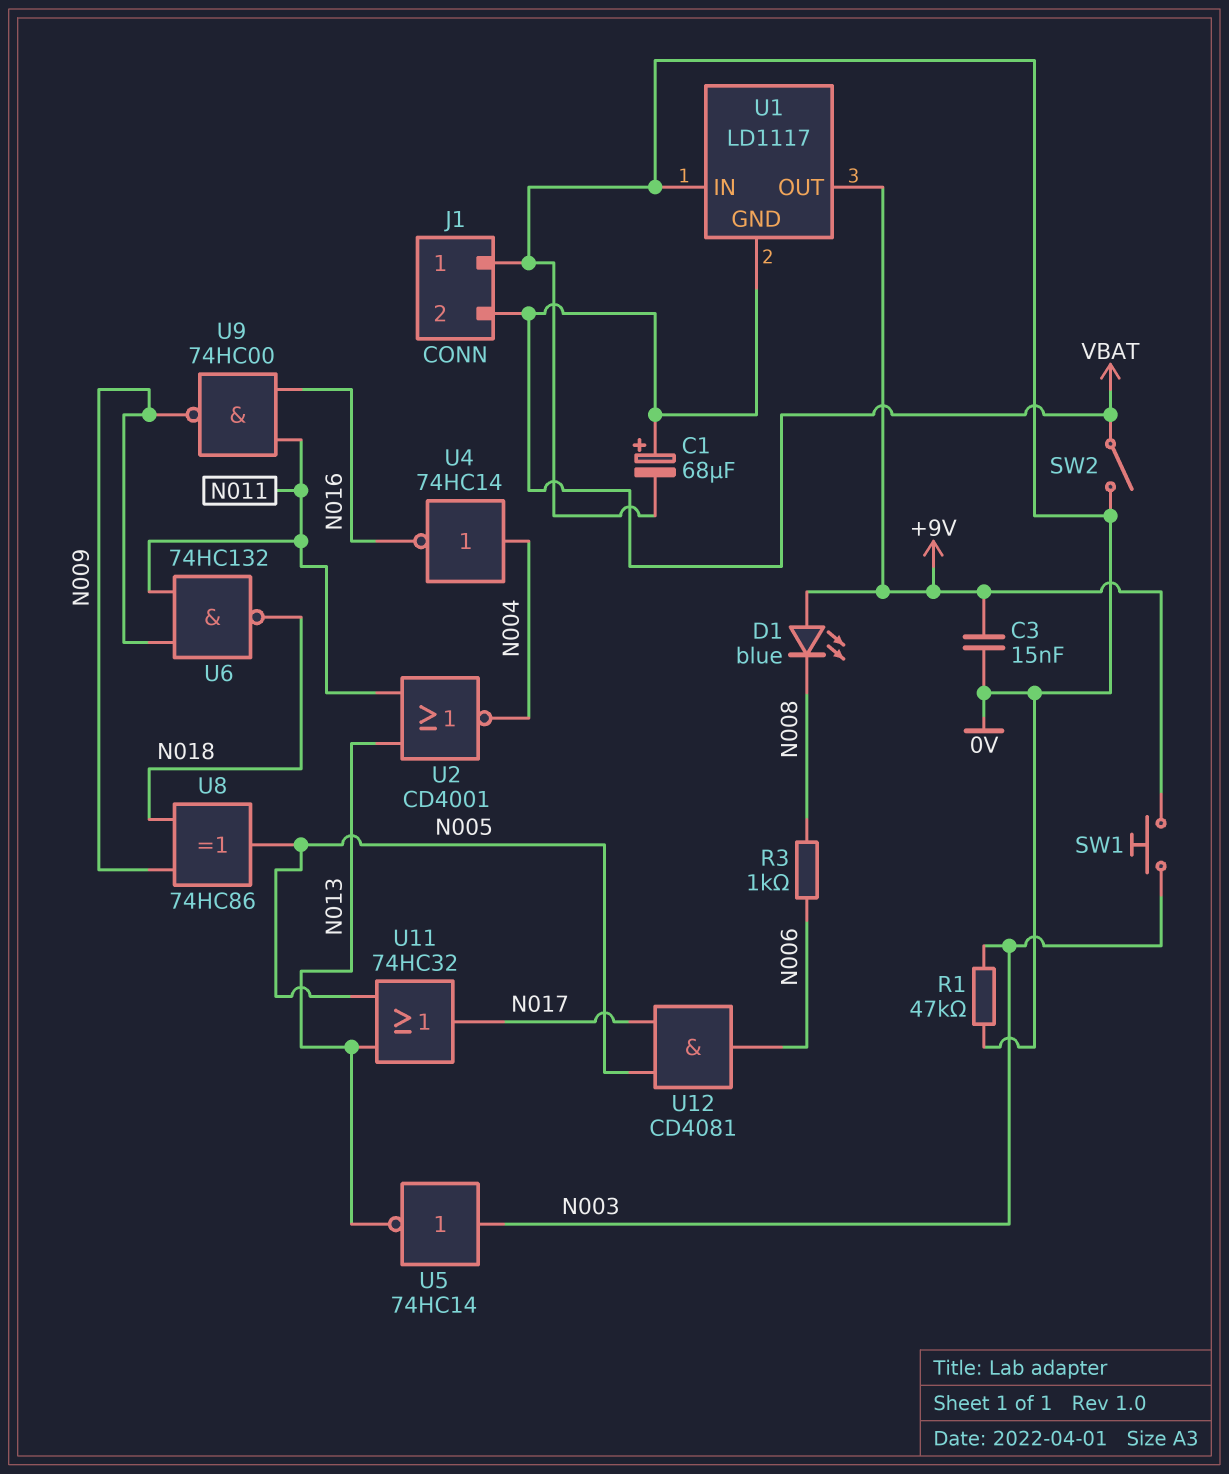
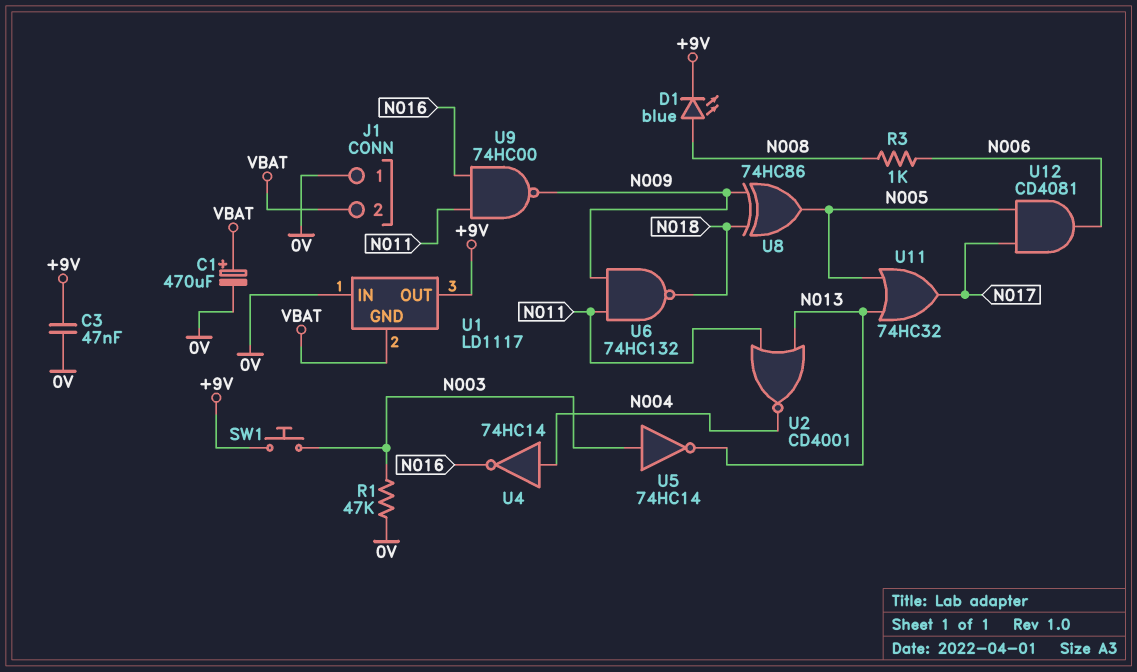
C1: 68uF (plus VBAT, minus 0V) -> 470uF (plus VBAT, minus 0V)
C3: 15nF (+9V, 0V) -> 47nF (+9V, 0V)
D1: LED blue (A +9V, K N008) -> LED blue (A N008, K +9V)
SW2: switch (0V, VBAT) -> none

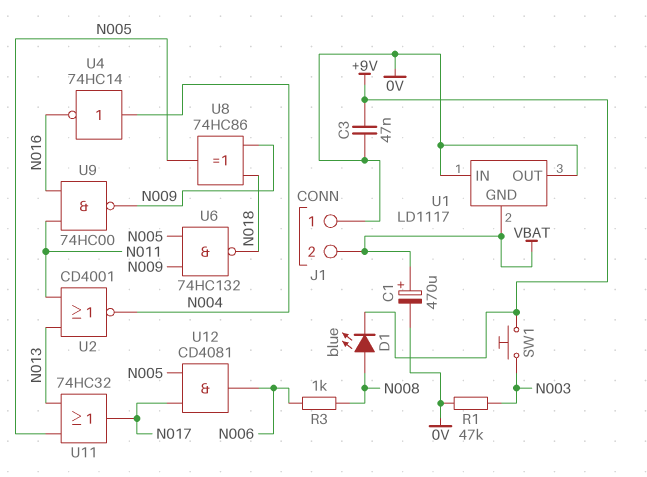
U1 pin OUT: +9V -> 0V
U5: NOT 74HC14 (in N003, out N013) -> none
U6: NAND 74HC132 (in N009, in N011, out N018) -> NAND 74HC132 (in N005, in N009, out N018)

